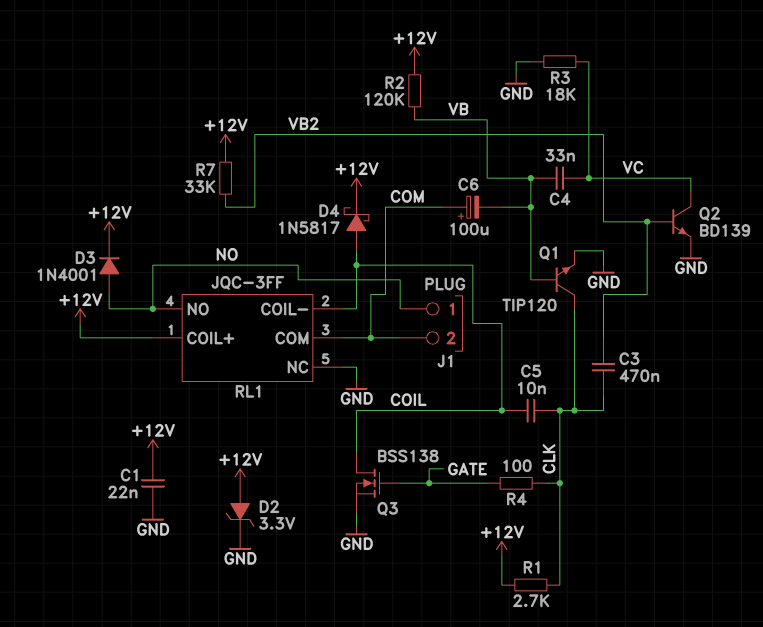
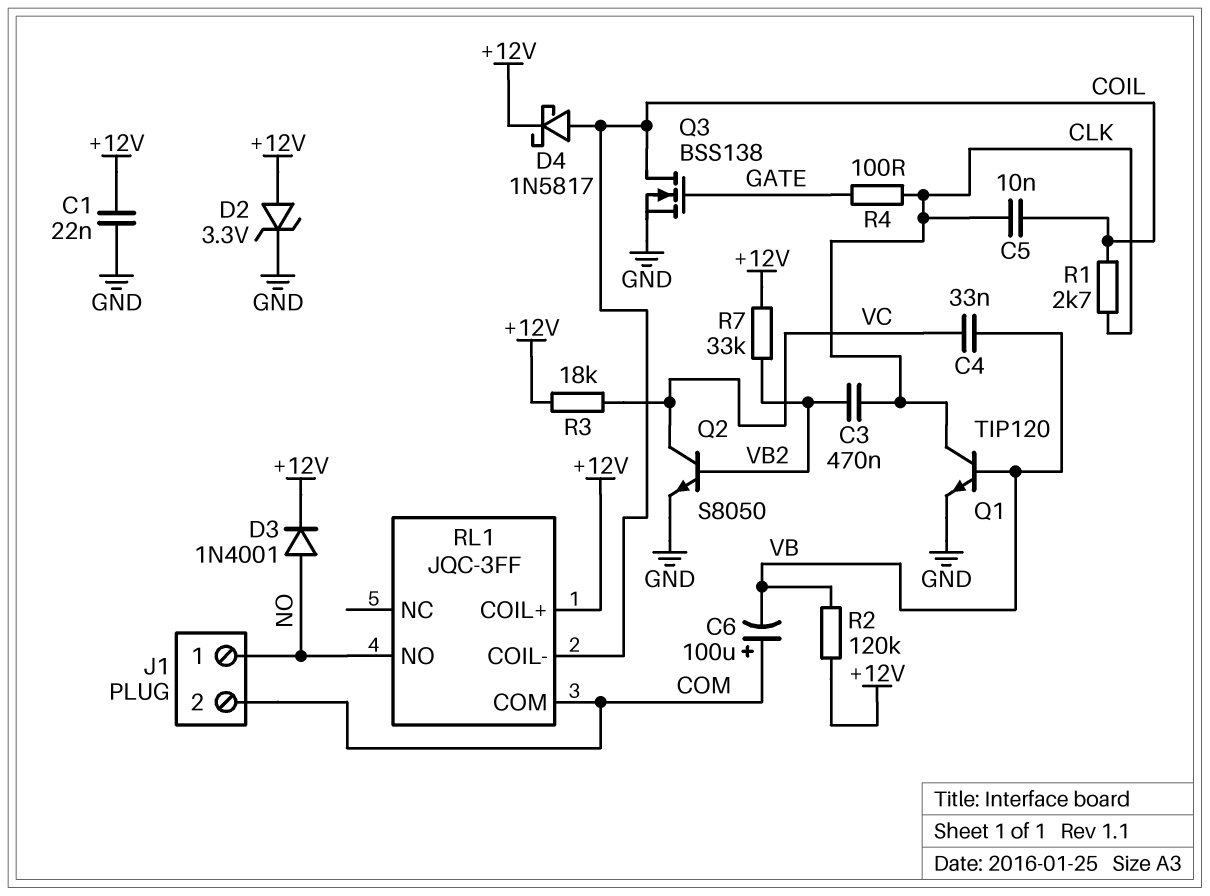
Q2: NPN BD139 (B VB2, C VC, E GND) -> NPN S8050 (B VB2, C VC, E GND)
R1: 2.7k (+12V, CLK) -> 2.7k (CLK, COIL)
R3: 18k (GND, VC) -> 18k (+12V, VC)
RL1 pin NC: GND -> none

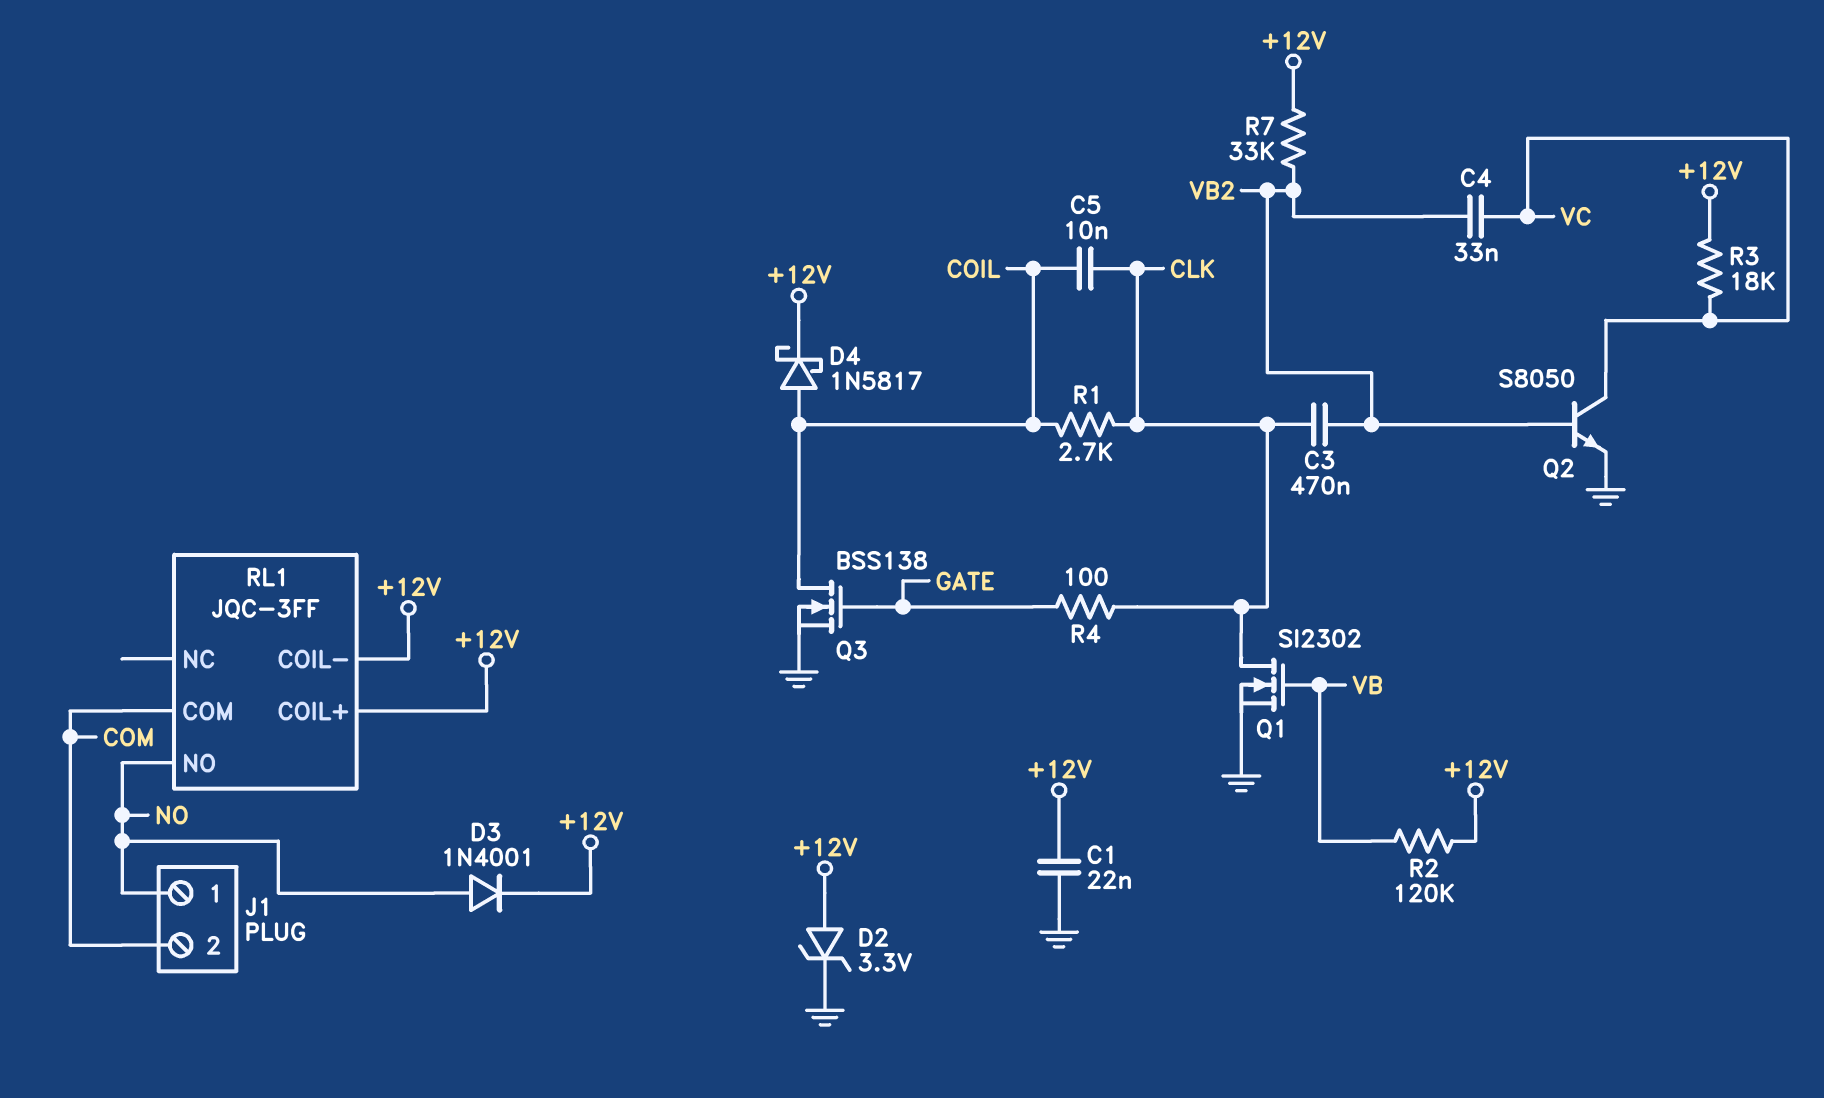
C4: 33nF (VB, VC) -> 33nF (VB2, VC)
C6: 100uF (plus COM, minus VB) -> none
Q1: NPN TIP120 (B VB, C CLK, E GND) -> NMOS SI2302 (G VB, D CLK, S GND)
RL1 pin COIL-: COIL -> +12V

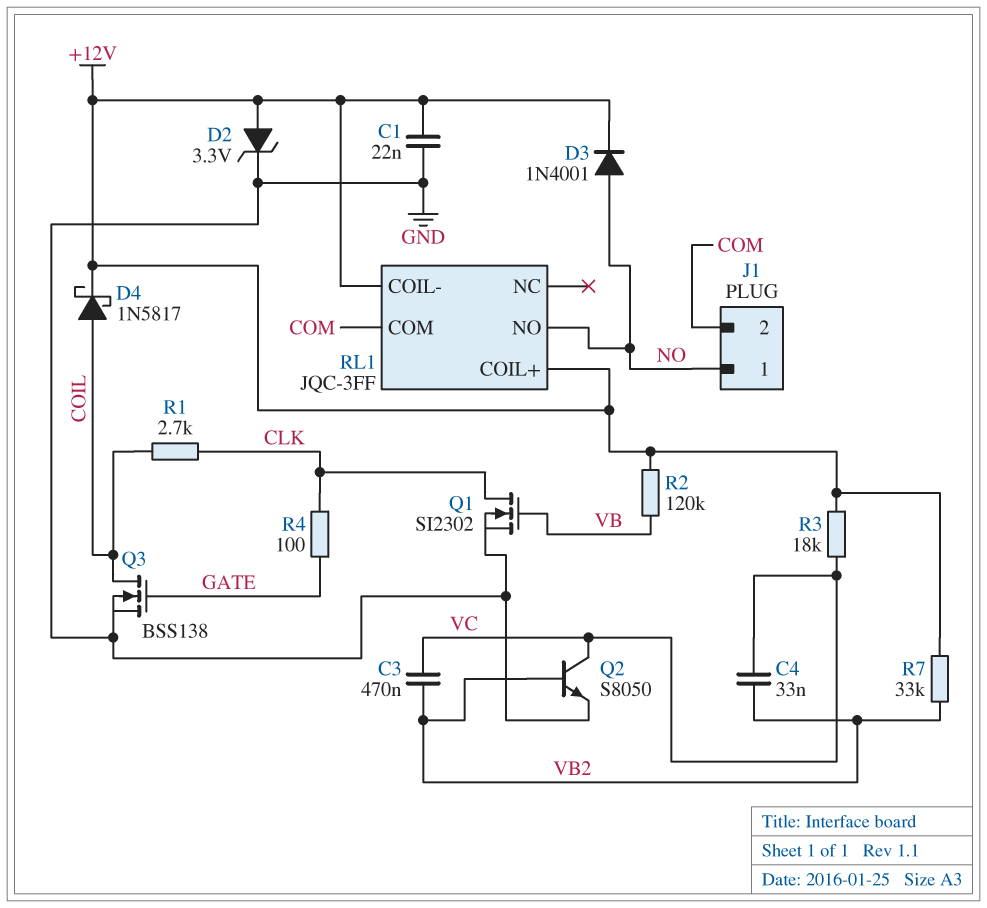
C3: 470nF (CLK, VB2) -> 470nF (VB2, VC)
C5: 10nF (CLK, COIL) -> none

